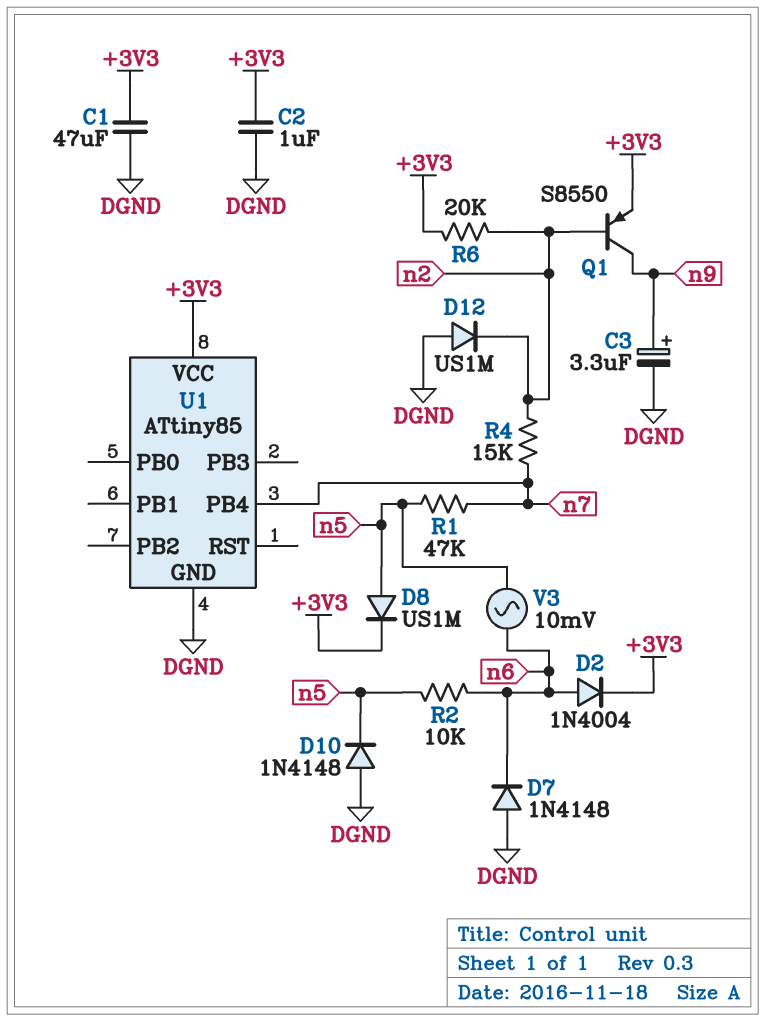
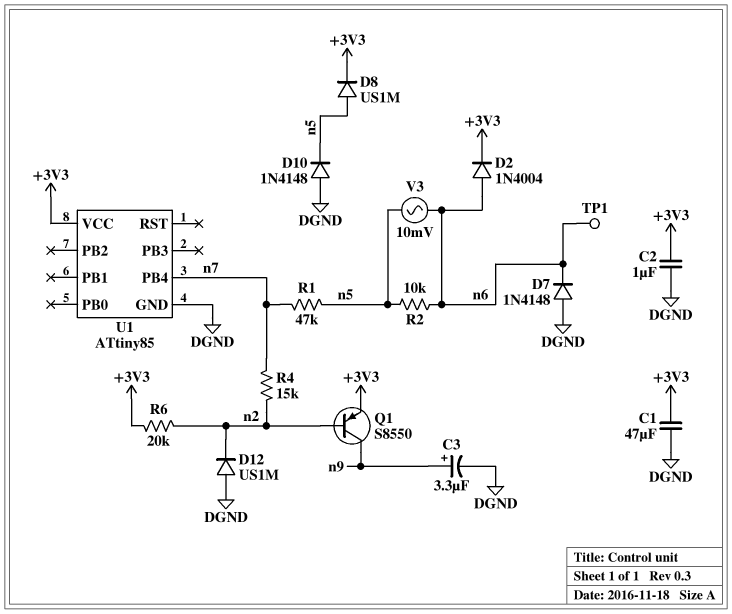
TP1: none -> test point (n6)

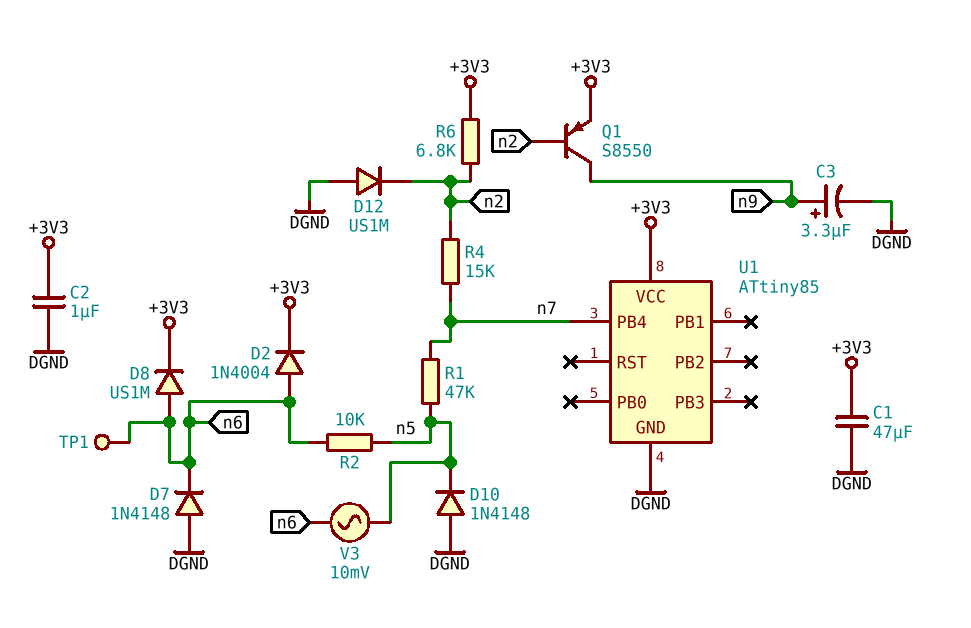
D8: diode US1M (A n5, K +3V3) -> diode US1M (A n6, K +3V3)
R6: 20k (+3V3, n2) -> 6.8k (+3V3, n2)

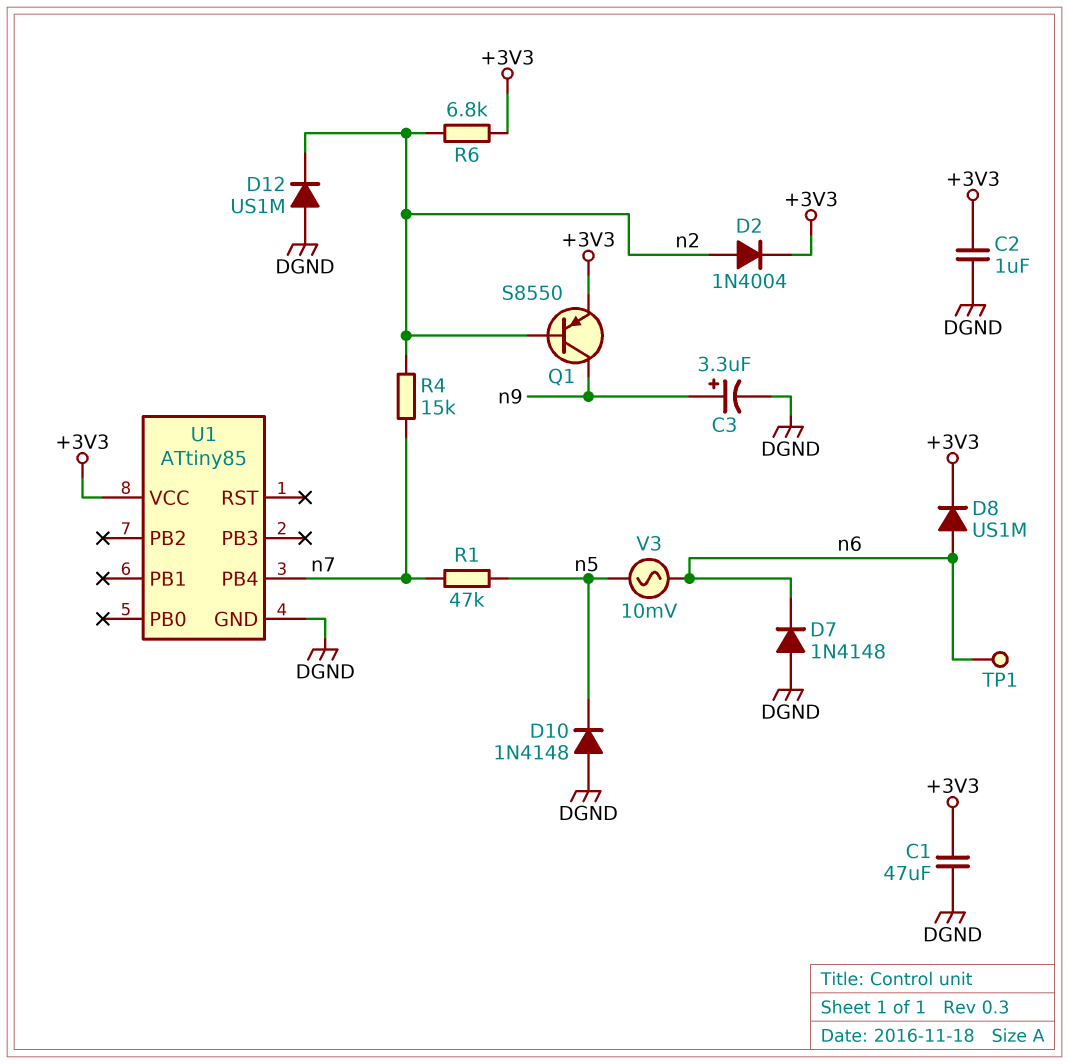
D2: diode 1N4004 (A n6, K +3V3) -> diode 1N4004 (A n2, K +3V3)
R2: 10k (n5, n6) -> none

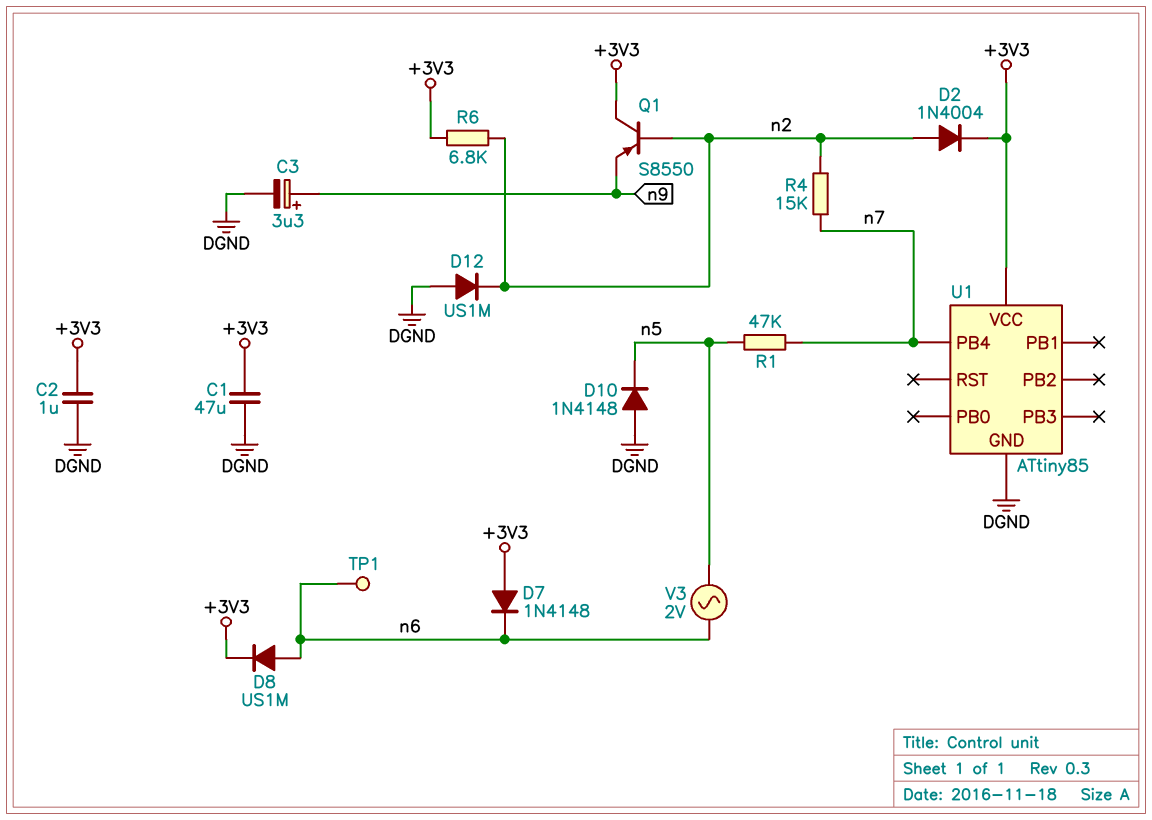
D7: diode 1N4148 (A DGND, K n6) -> diode 1N4148 (A +3V3, K n6)
Q1: PNP S8550 (B n2, C n9, E +3V3) -> PNP S8550 (B n2, C +3V3, E n9)
V3: AC 10mV (n5, n6) -> AC 2V (n5, n6)

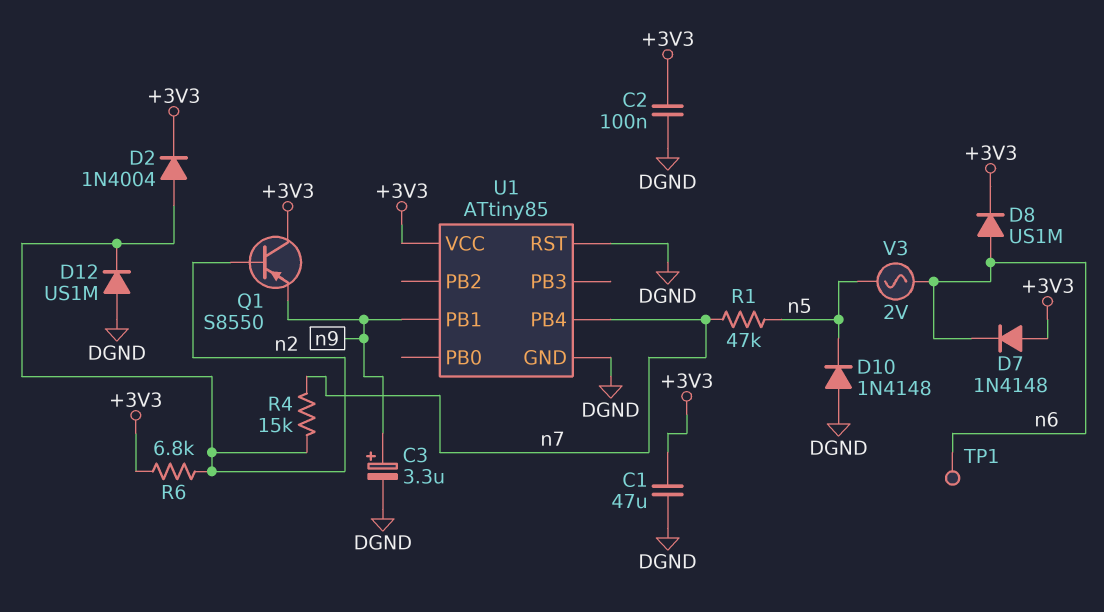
C2: 1uF (+3V3, DGND) -> 100nF (+3V3, DGND)
U1 pin PB1: none -> n9
U1 pin RST: none -> DGND

